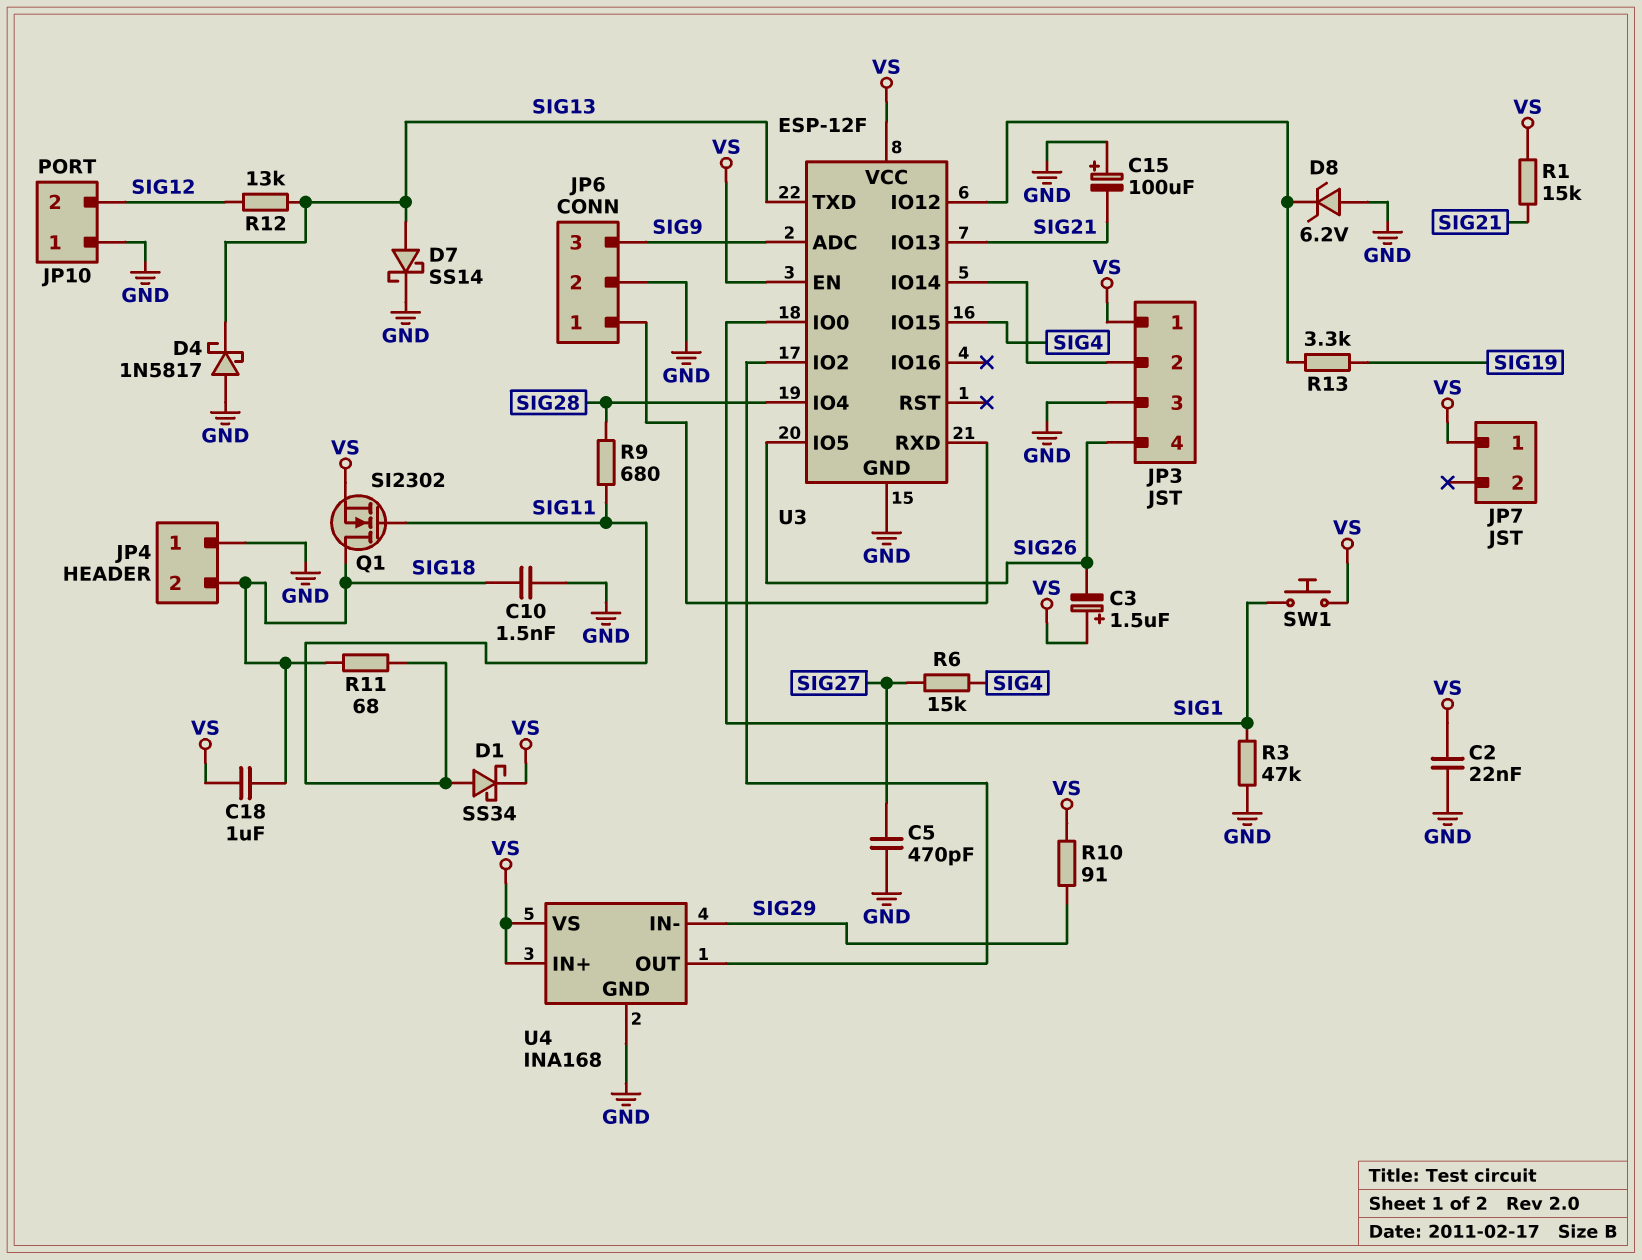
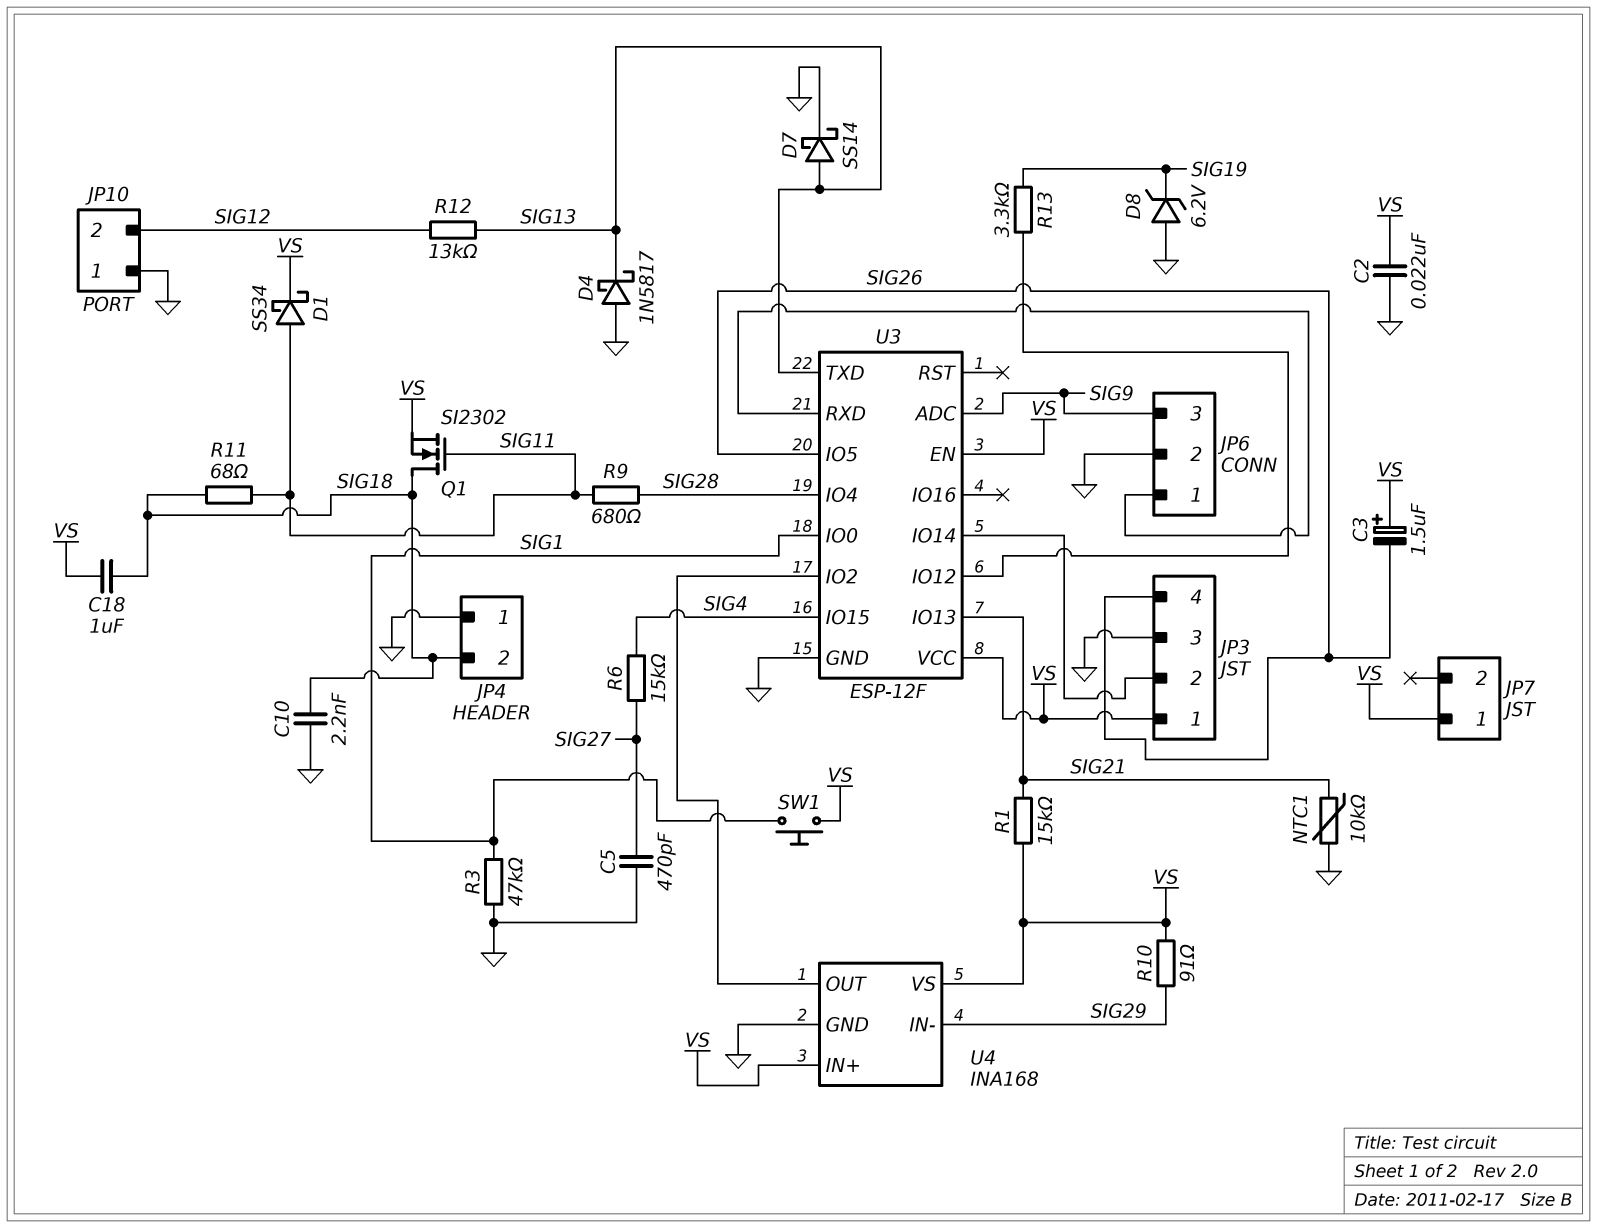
C10: 1.5nF (GND, SIG18) -> 2.2nF (GND, SIG18)
C15: 100uF (plus GND, minus SIG21) -> none
D8: zener 6.2V (A GND, K U3/IO12) -> zener 6.2V (A GND, K SIG19)
NTC1: none -> 10k (GND, SIG21)

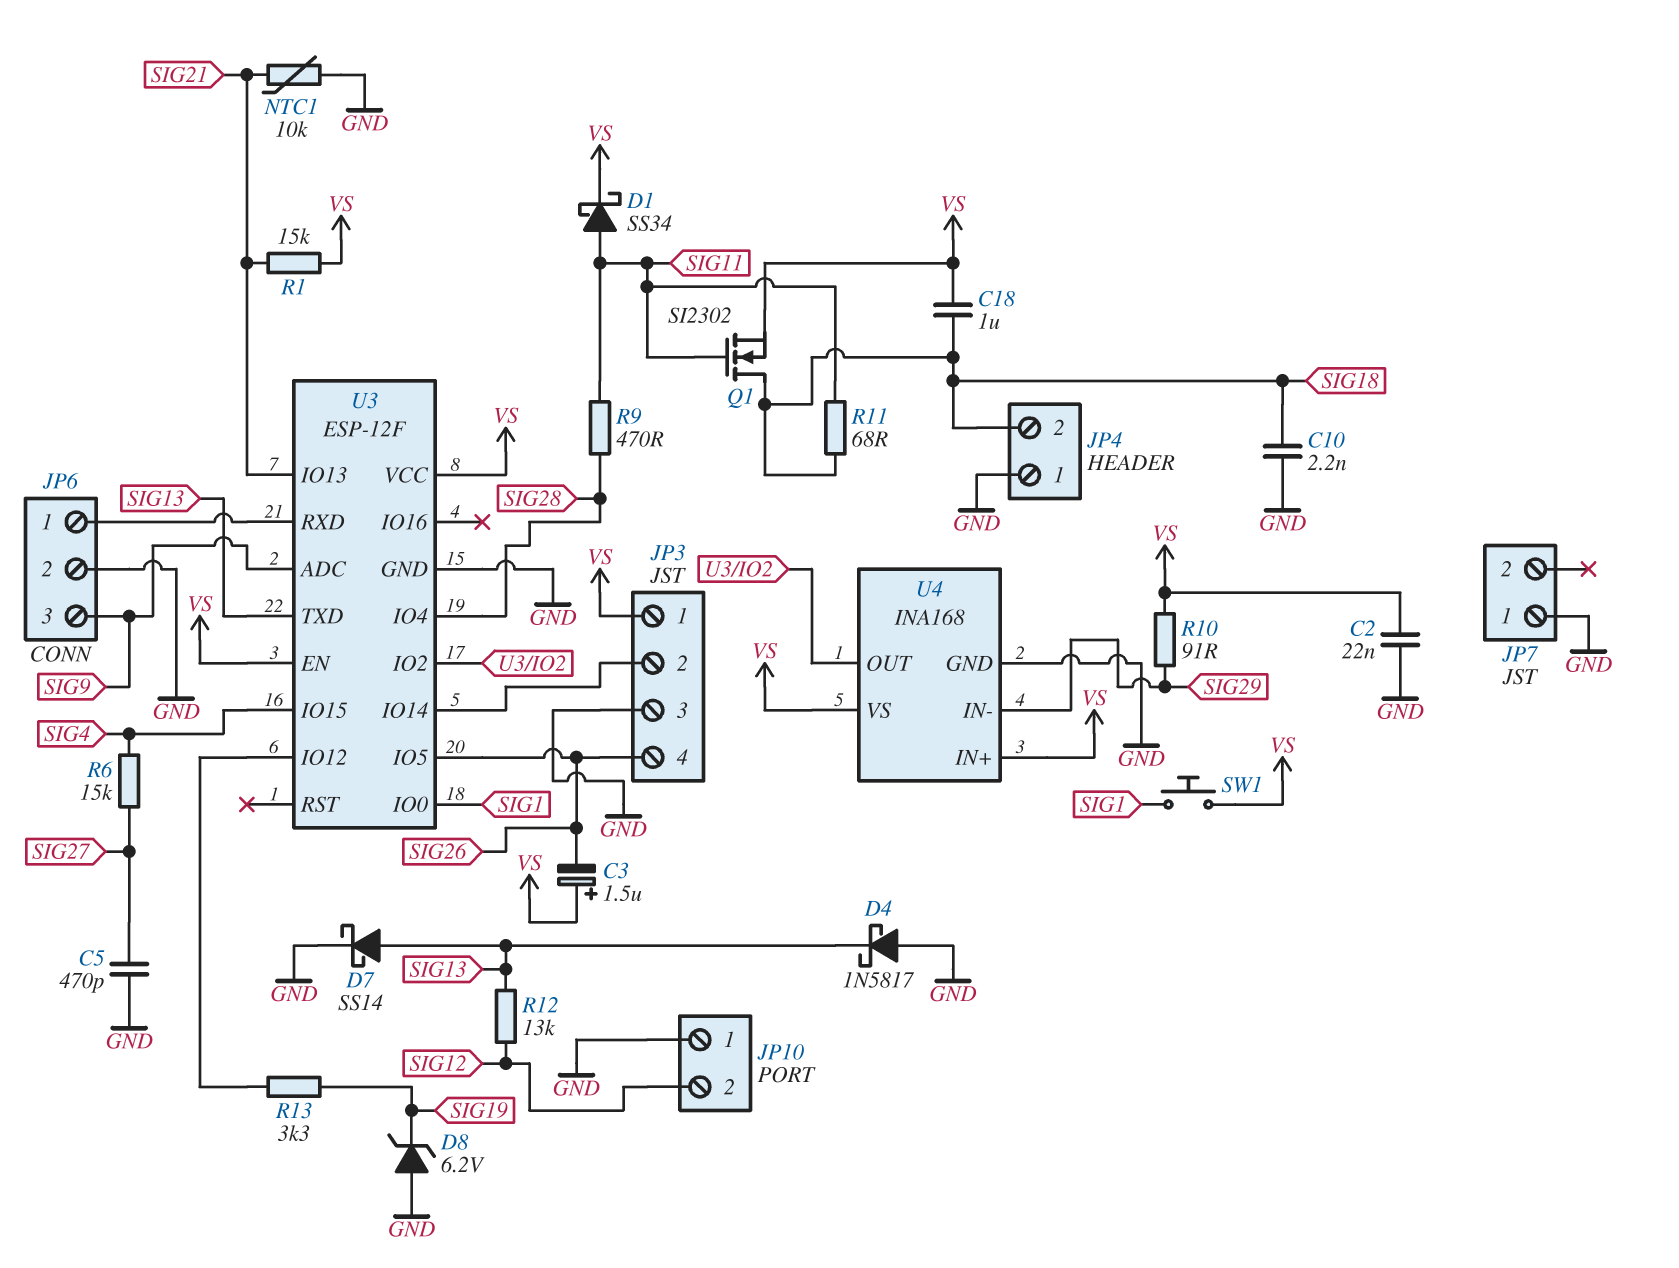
JP7 pin 1: VS -> GND
R3: 47k (GND, SIG1) -> none
R9: 680 (SIG11, SIG28) -> 470 (SIG11, SIG28)

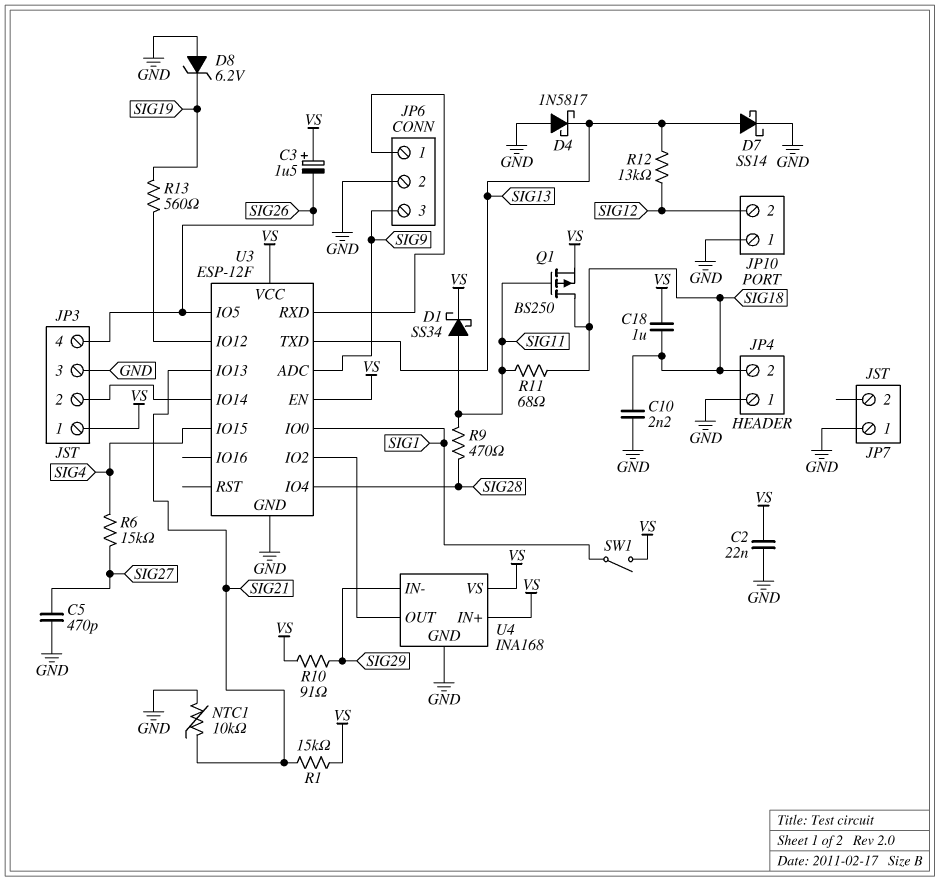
Q1: NMOS SI2302 (G SIG11, D SIG18, S VS) -> PMOS BS250 (G SIG11, D SIG18, S VS)
R13: 3.3k (SIG19, U3/IO12) -> 560 (SIG19, U3/IO12)
SW1: button (SIG1, VS) -> switch (SIG1, VS)

